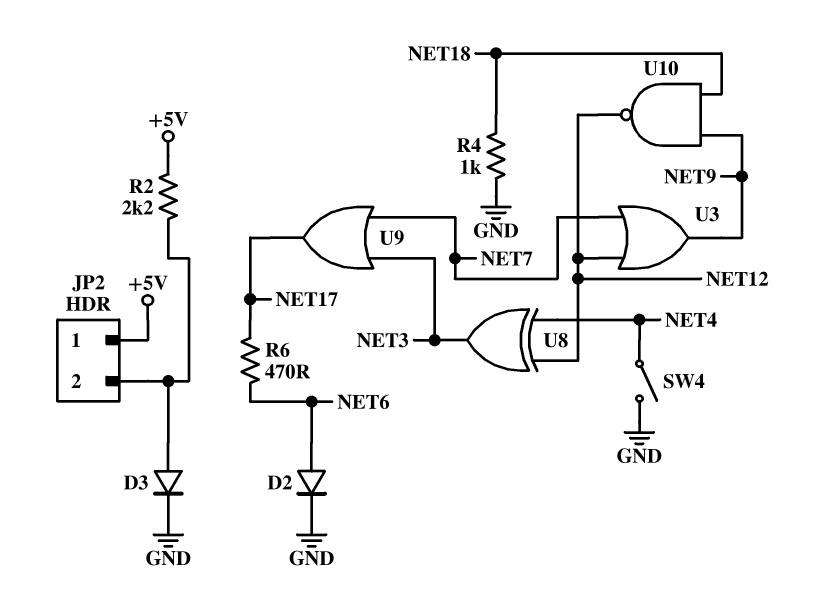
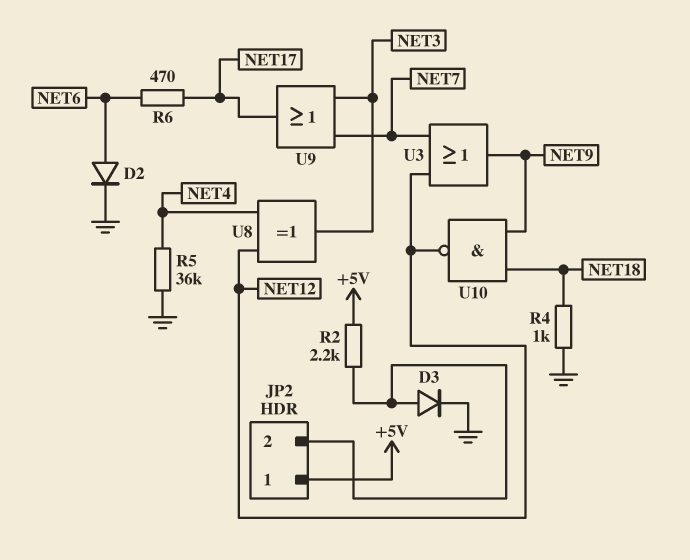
R5: none -> 36k (GND, NET4)
SW4: switch (GND, NET4) -> none

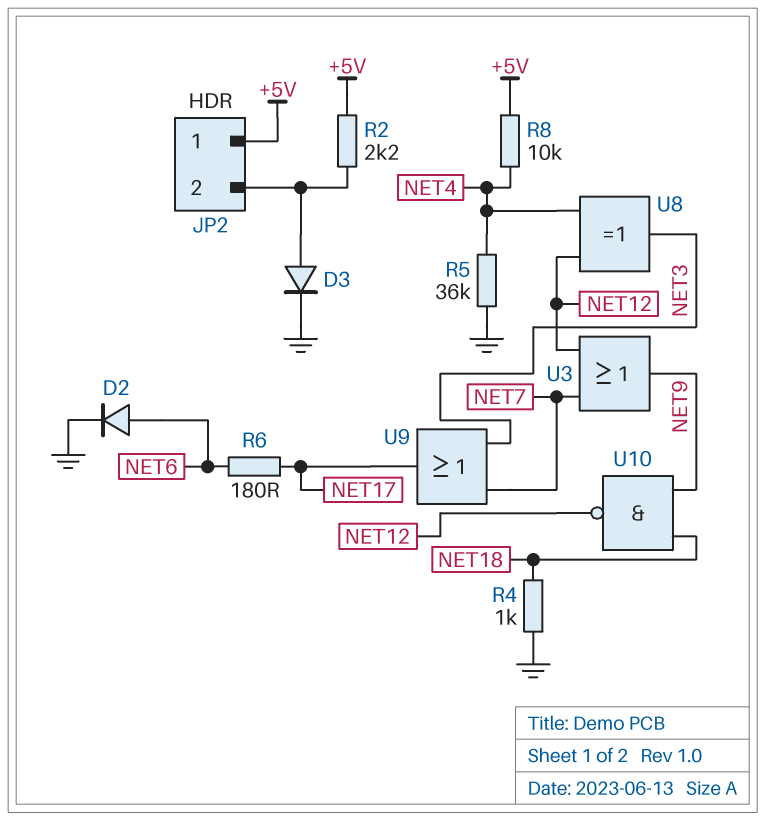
R6: 470 (NET6, NET17) -> 180 (NET6, NET17)
R8: none -> 10k (+5V, NET4)

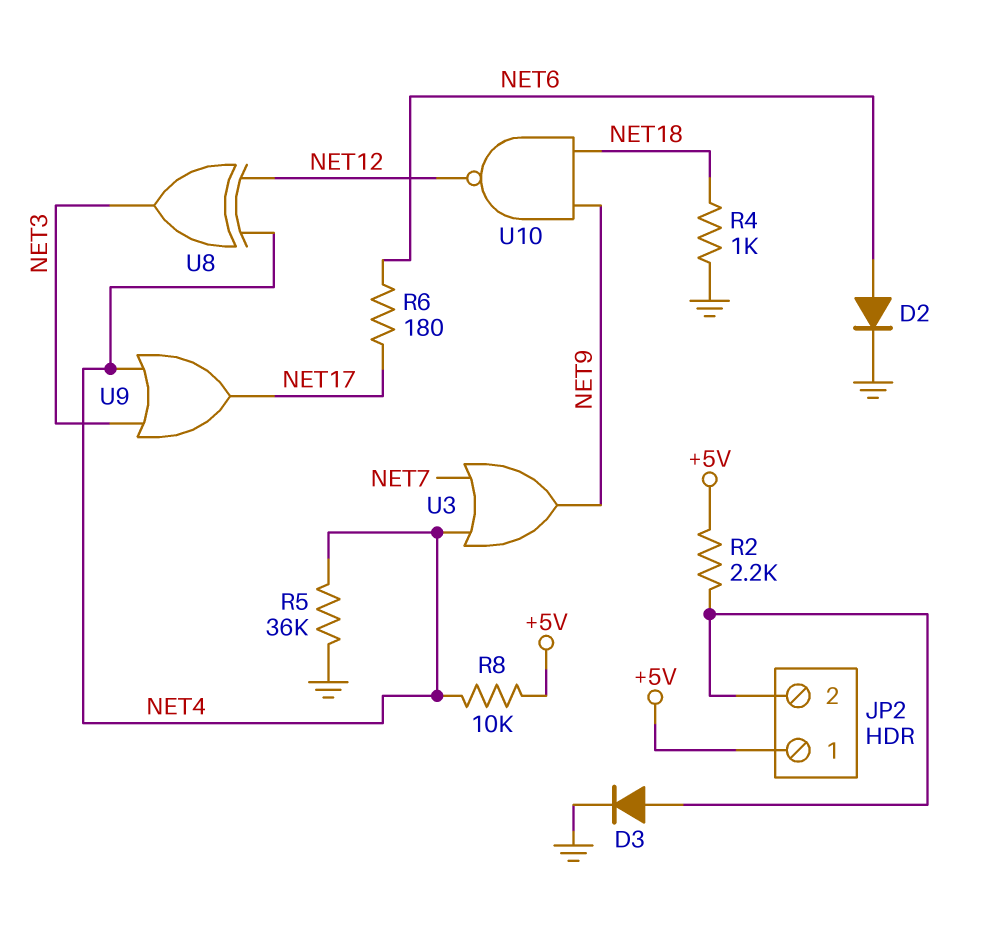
U3: OR (in NET7, in NET12, out NET9) -> OR (in NET4, in NET7, out NET9)
U9: OR (in NET3, in NET7, out NET17) -> OR (in NET3, in NET4, out NET17)

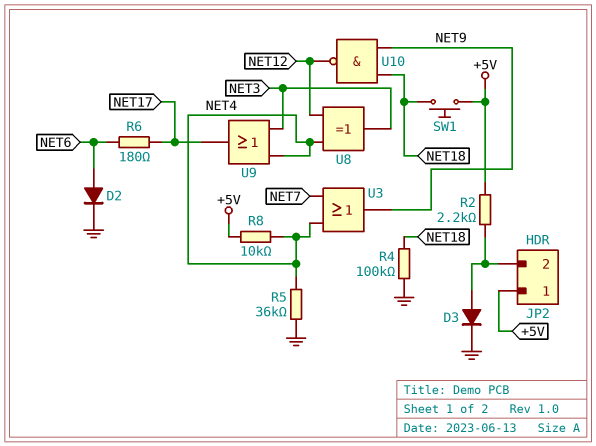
R4: 1k (GND, NET18) -> 100k (GND, NET18)
SW1: none -> button (+5V, NET18)

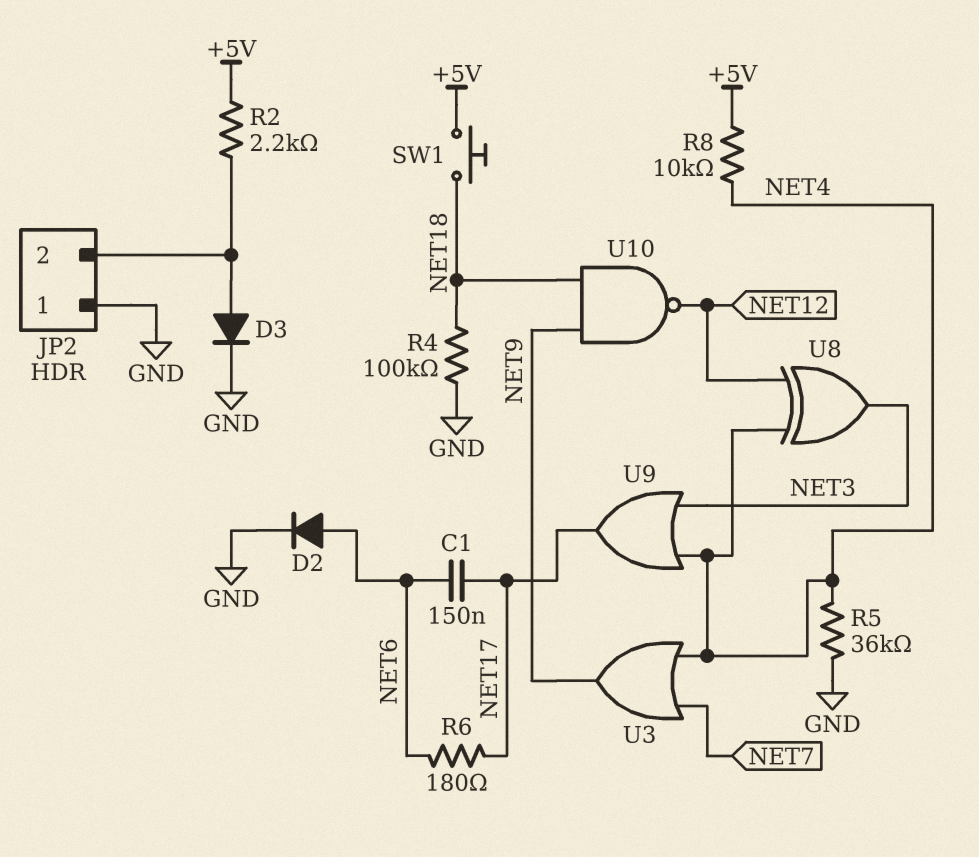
C1: none -> 150nF (NET6, NET17)
JP2 pin 1: +5V -> GND

